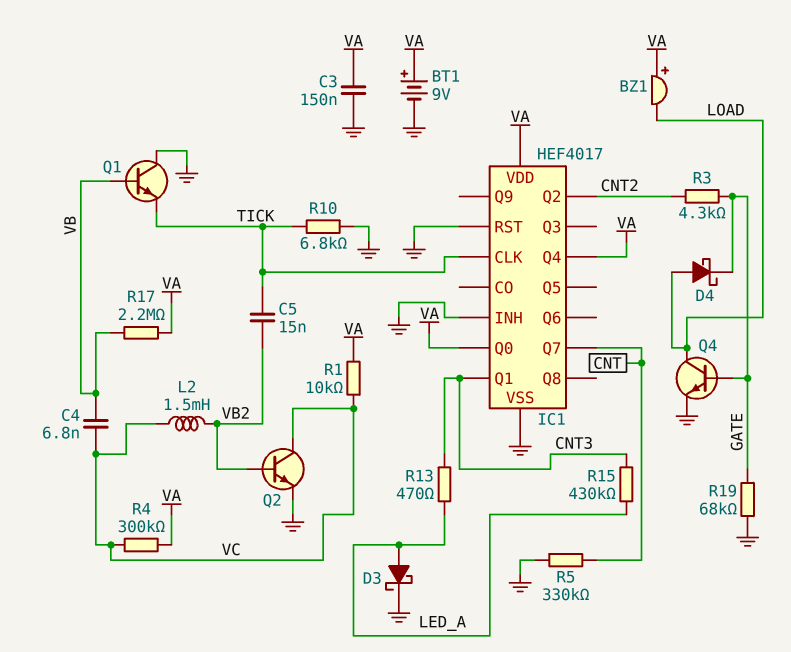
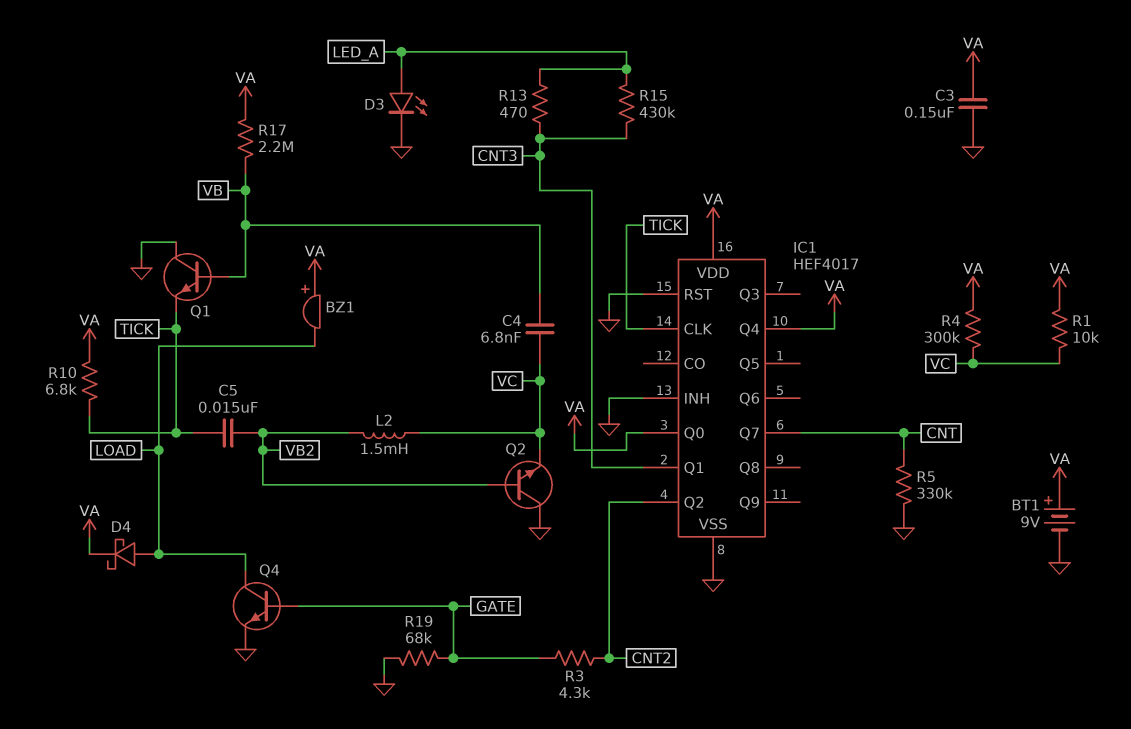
D3: schottky (A LED_A, K GND) -> LED (A LED_A, K GND)
D4: schottky (A LOAD, K GATE) -> schottky (A LOAD, K VA)
Q2: NPN (B VB2, C VC, E GND) -> NPN (B VB2, C GND, E VC)
R10: 6.8k (GND, TICK) -> 6.8k (TICK, VA)

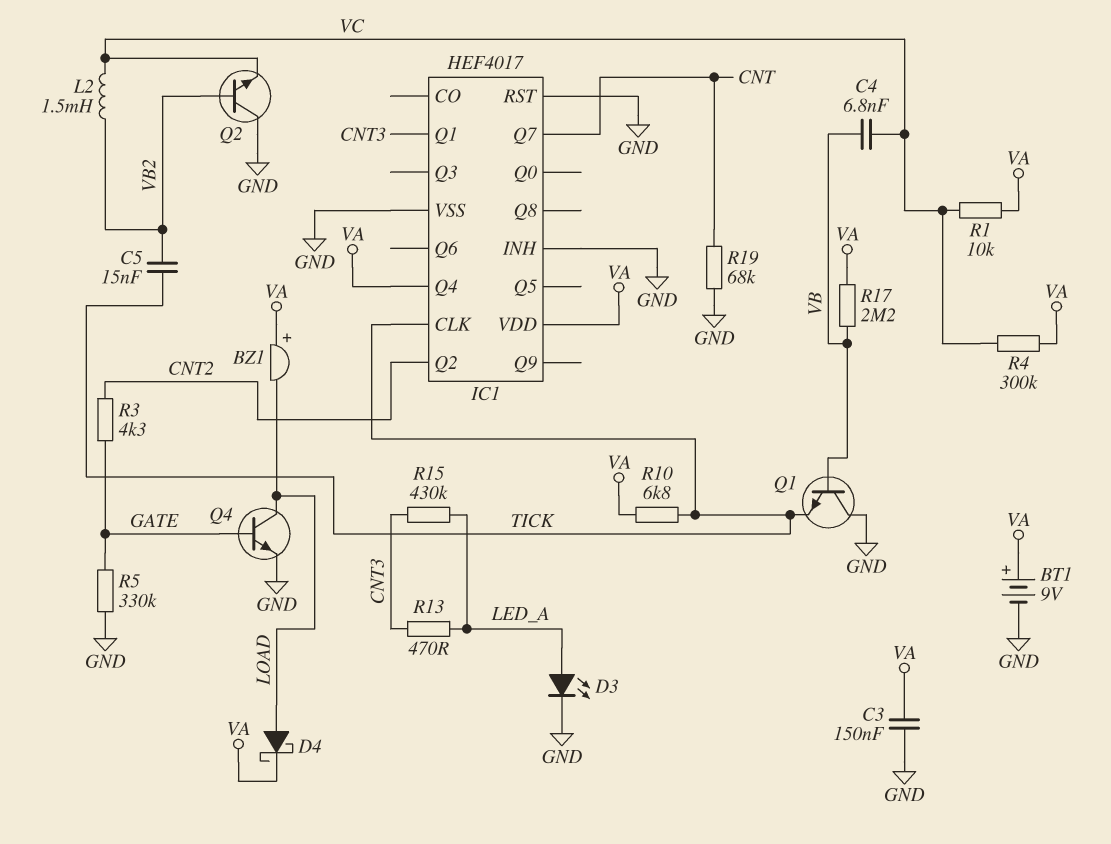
IC1 pin Q0: VA -> none
R5: 330k (CNT, GND) -> 330k (GATE, GND)
R19: 68k (GATE, GND) -> 68k (CNT, GND)

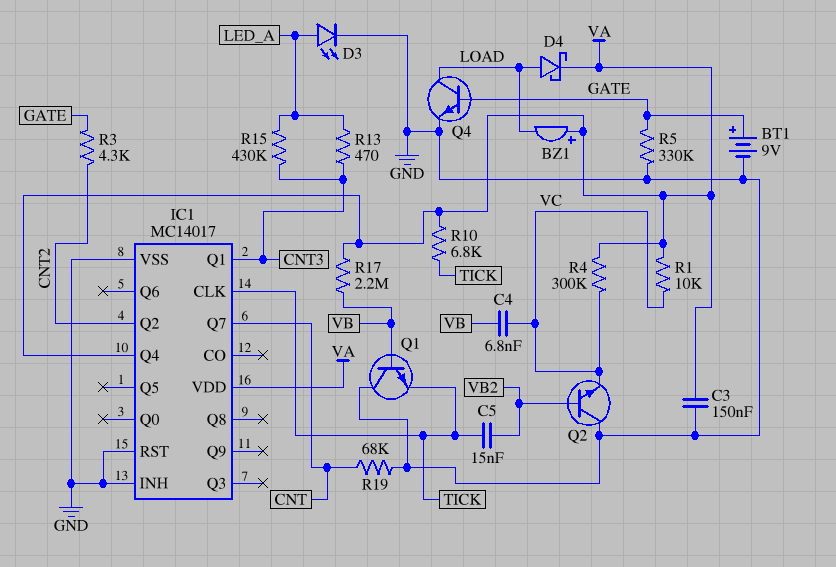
BT1: 9V (plus VA, minus GND) -> 9V (plus GATE, minus GND)
IC1: HEF4017 -> MC14017
L2: 1.5mH (VB2, VC) -> none

